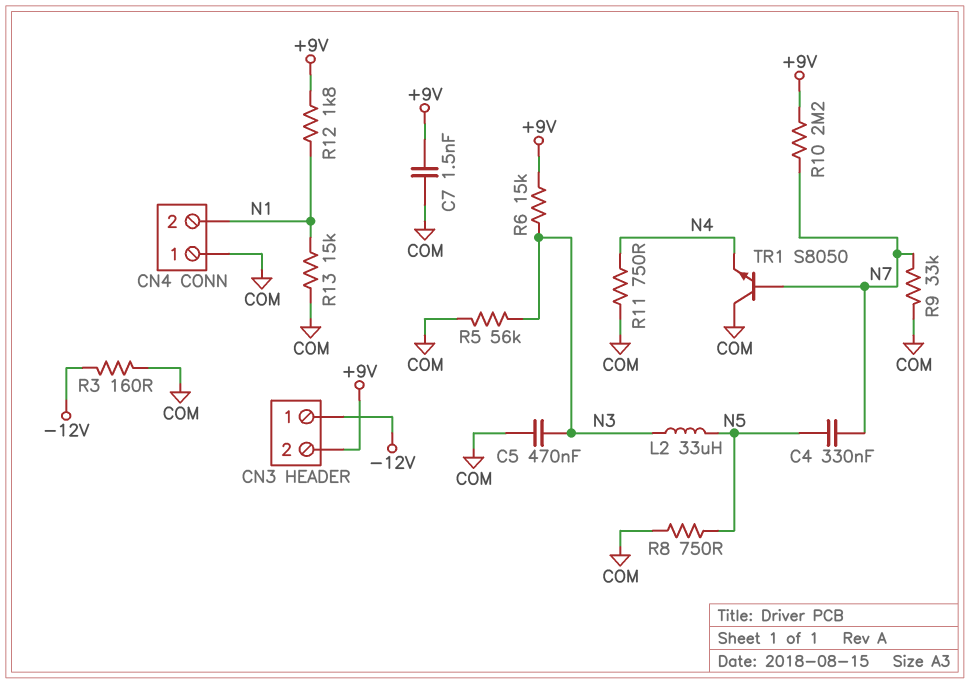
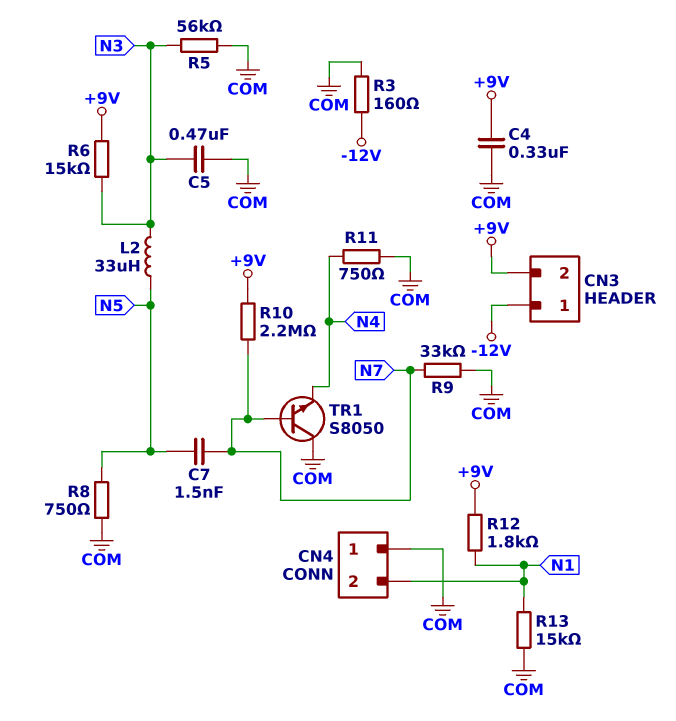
C4: 330nF (N5, N7) -> 330nF (+9V, COM)
C7: 1.5nF (+9V, COM) -> 1.5nF (N5, N7)

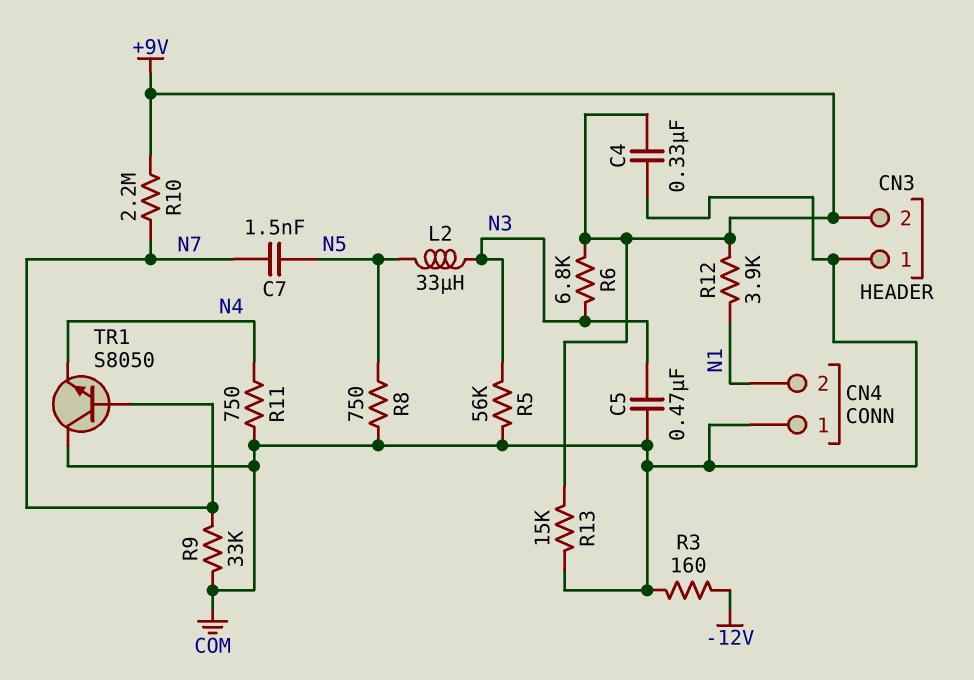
CN3 pin 1: -12V -> COM
R6: 15k (+9V, N3) -> 6.8k (+9V, N3)
R12: 1.8k (+9V, N1) -> 3.9k (+9V, N1)
R13: 15k (COM, N1) -> 15k (+9V, COM)

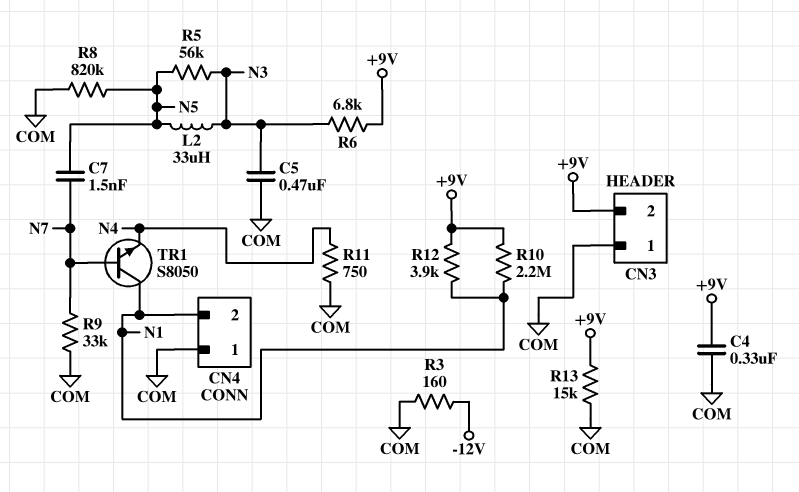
R5: 56k (COM, N3) -> 56k (N3, N5)
R8: 750 (COM, N5) -> 820k (COM, N5)
R10: 2.2M (+9V, N7) -> 2.2M (+9V, N1)
TR1: NPN S8050 (B N7, C COM, E N4) -> NPN S8050 (B N7, C N1, E N4)

